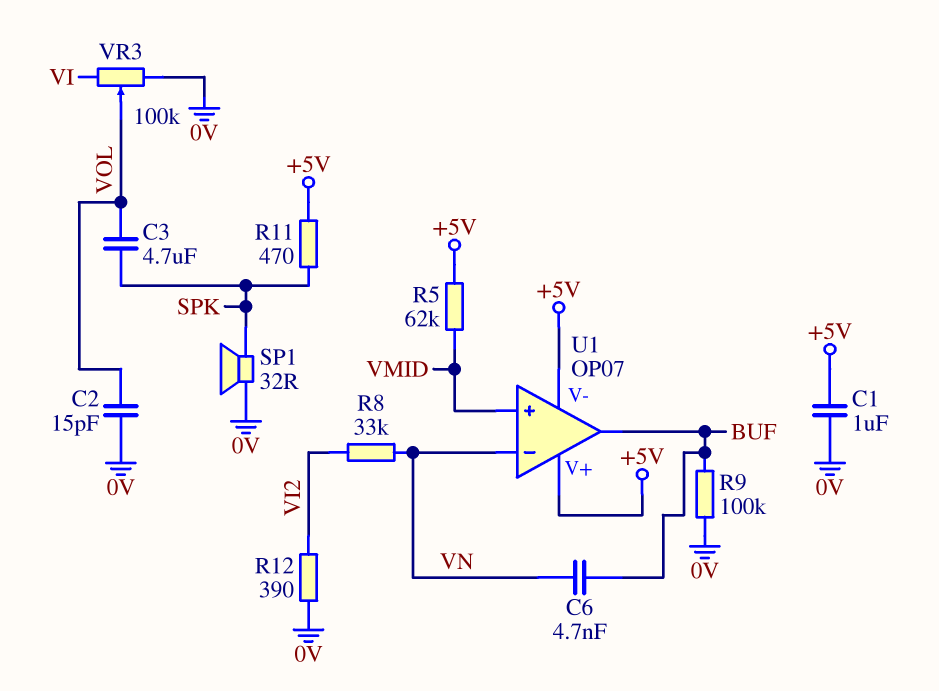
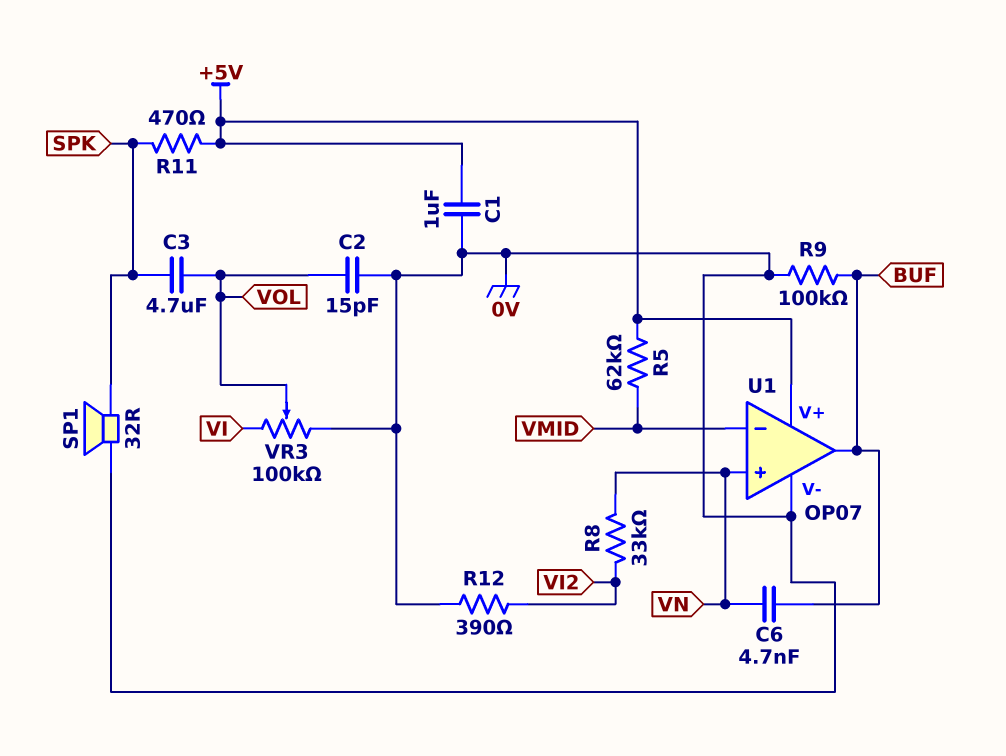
U1 pin V-: +5V -> 0V
U1 pin in+: VMID -> VN
U1 pin in-: VN -> VMID

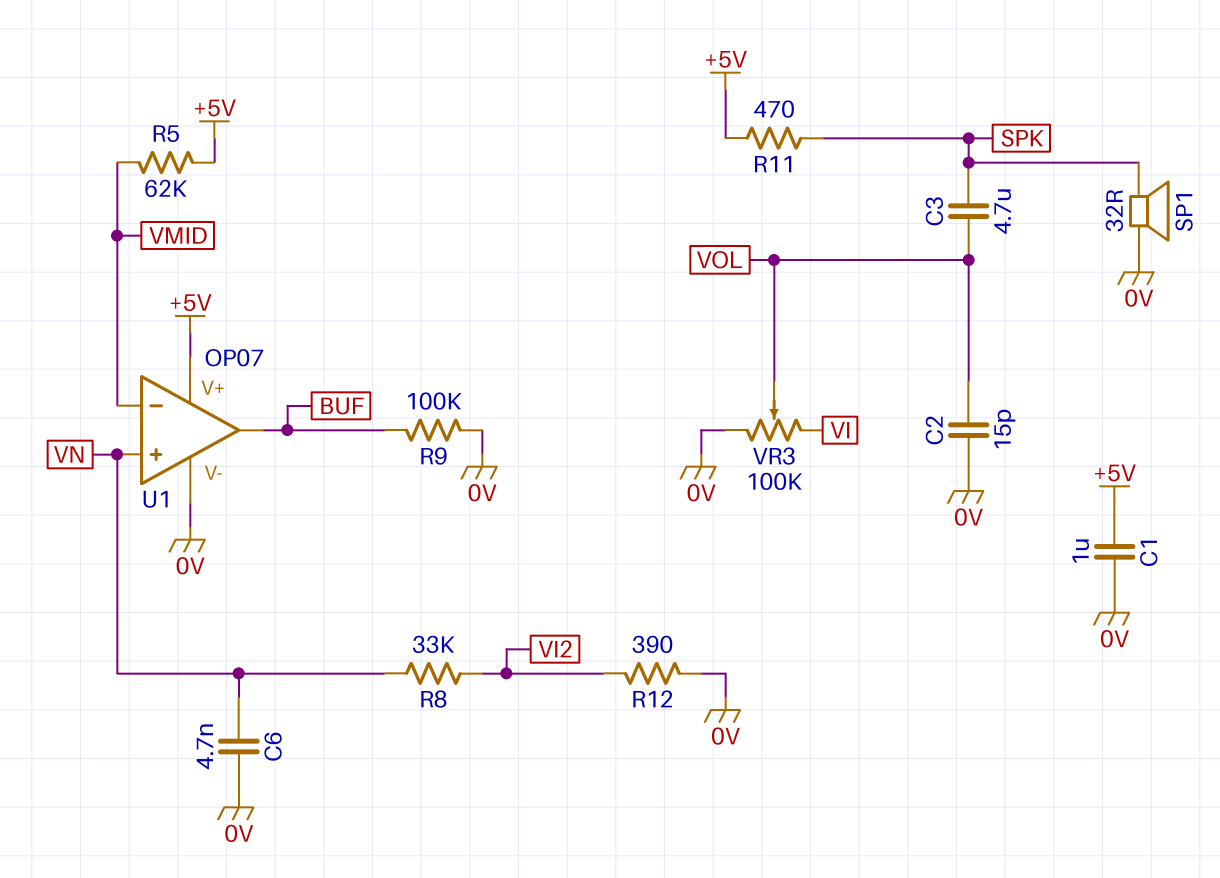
C6: 4.7nF (BUF, VN) -> 4.7nF (0V, VN)

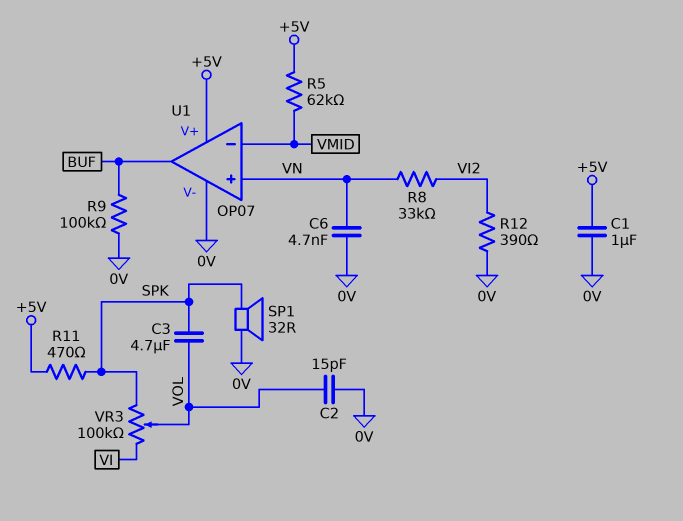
VR3: 100k (0V, VI, wiper VOL) -> 100k (SPK, VI, wiper VOL)

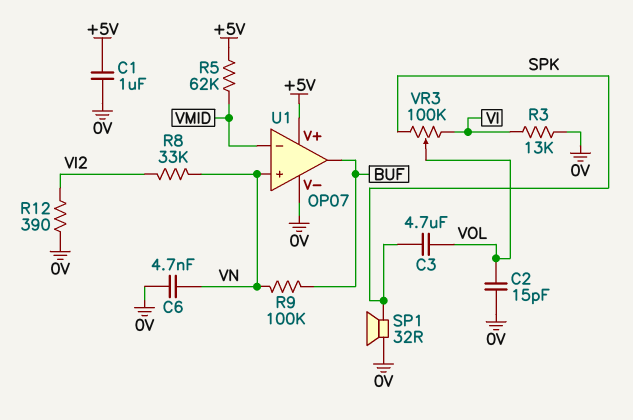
R3: none -> 13k (0V, VI)
R9: 100k (0V, BUF) -> 100k (BUF, VN)
R11: 470 (+5V, SPK) -> none

